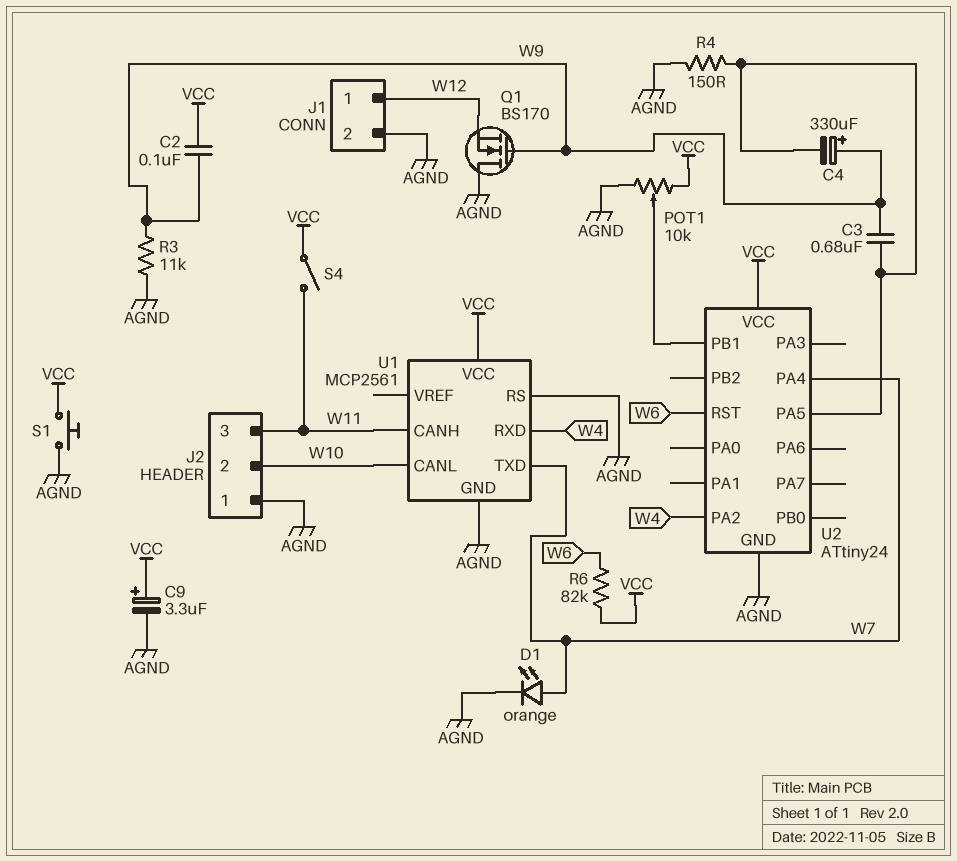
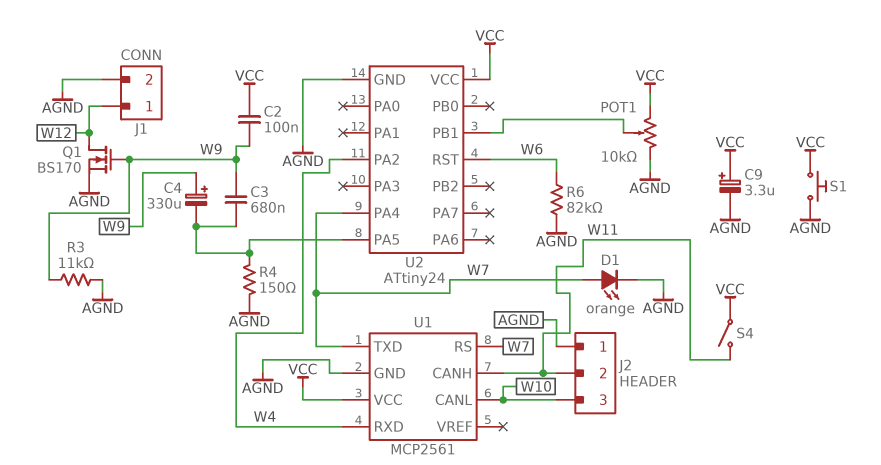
J2 pin 2: W10 -> W11
J2 pin 3: W11 -> W10
Q1: NMOS BS170 (G W9, D AGND, S W12) -> NMOS BS170 (G W9, D W12, S AGND)
R6: 82k (VCC, W6) -> 82k (AGND, W6)
U1 pin RS: AGND -> W7

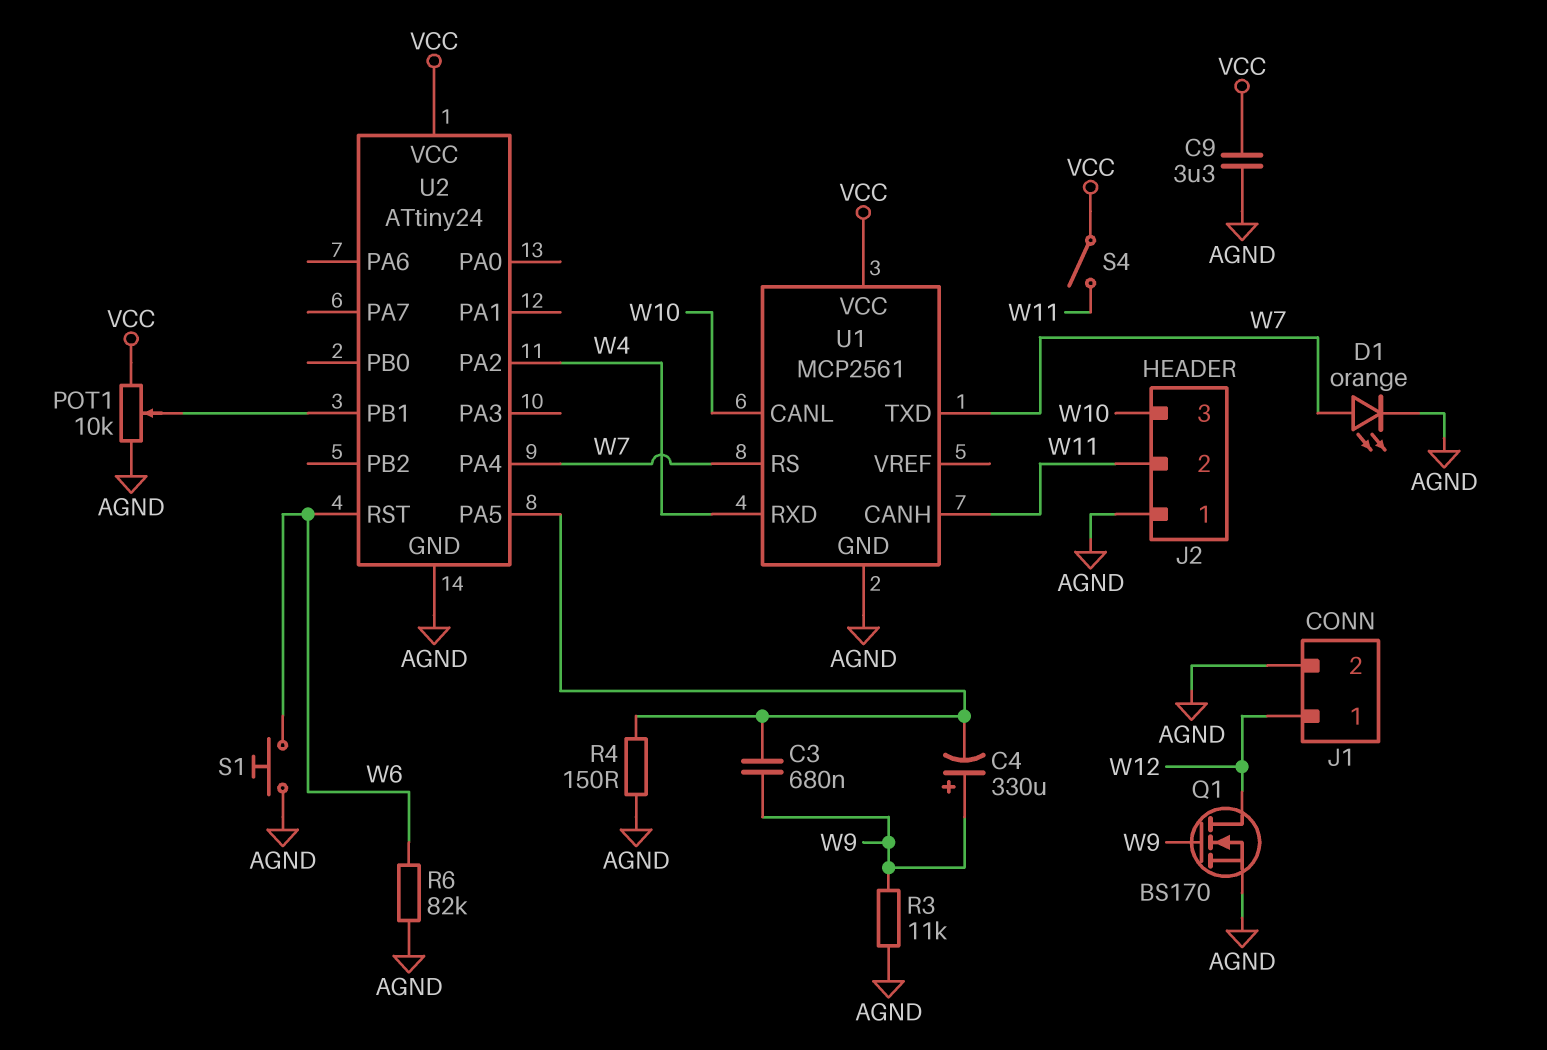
C2: 100nF (VCC, W9) -> none
C9: 3.3uF (plus VCC, minus AGND) -> 3.3uF (AGND, VCC)
S1: button (AGND, VCC) -> button (AGND, W6)

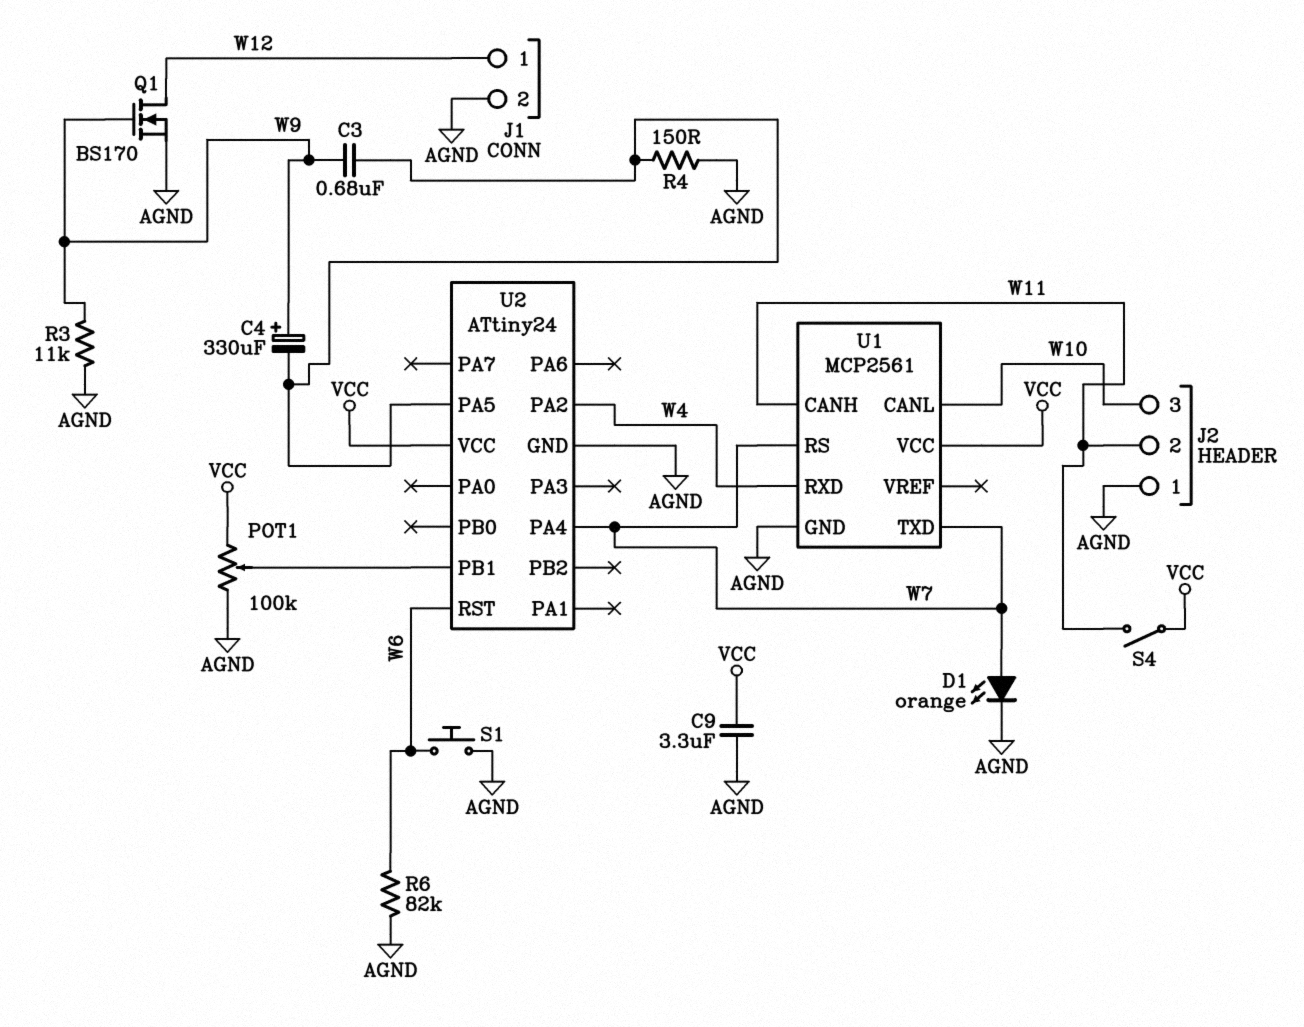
POT1: 10k (AGND, VCC, wiper U2/PB1) -> 100k (AGND, VCC, wiper U2/PB1)

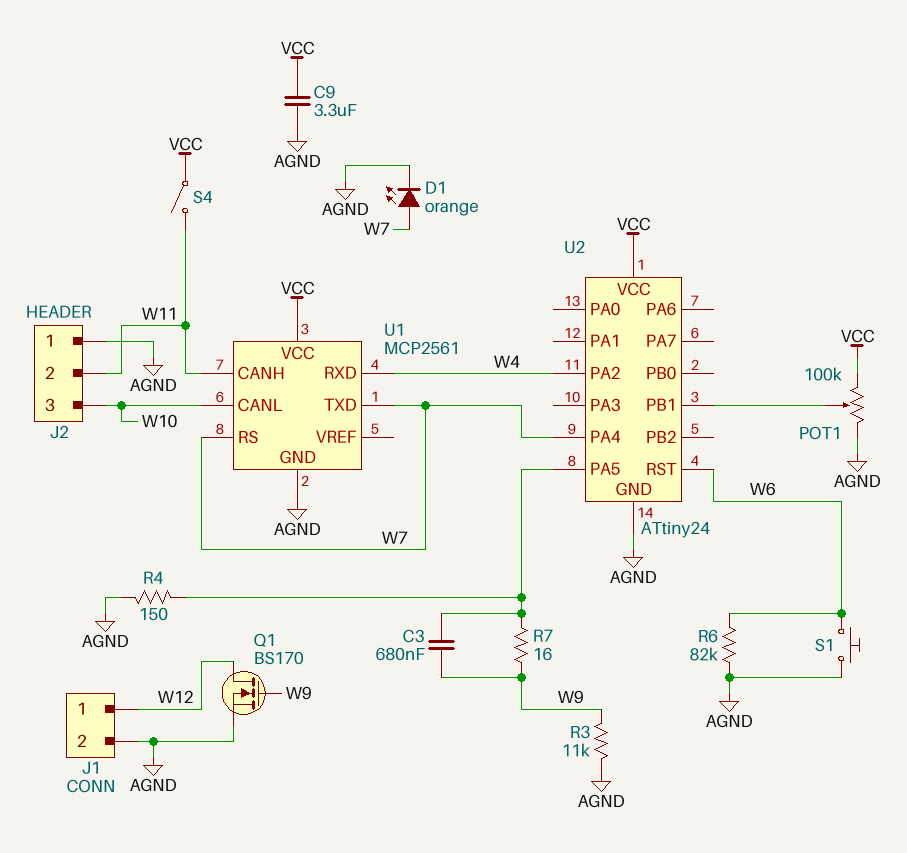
C4: 330uF (plus W9, minus U2/PA5) -> none
R7: none -> 16 (U2/PA5, W9)

